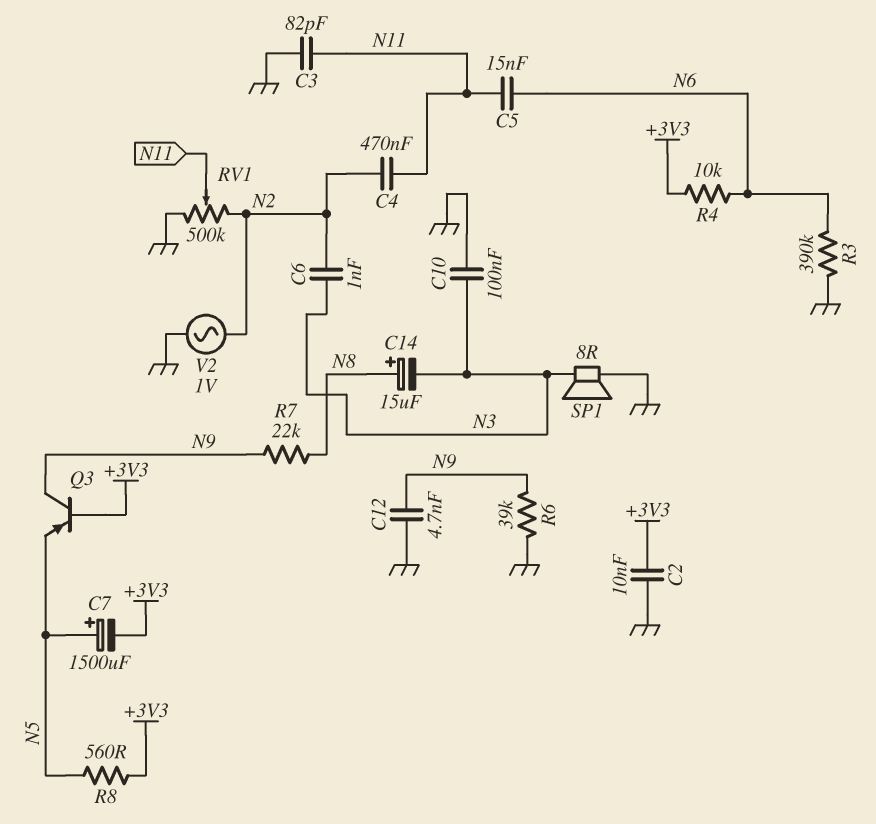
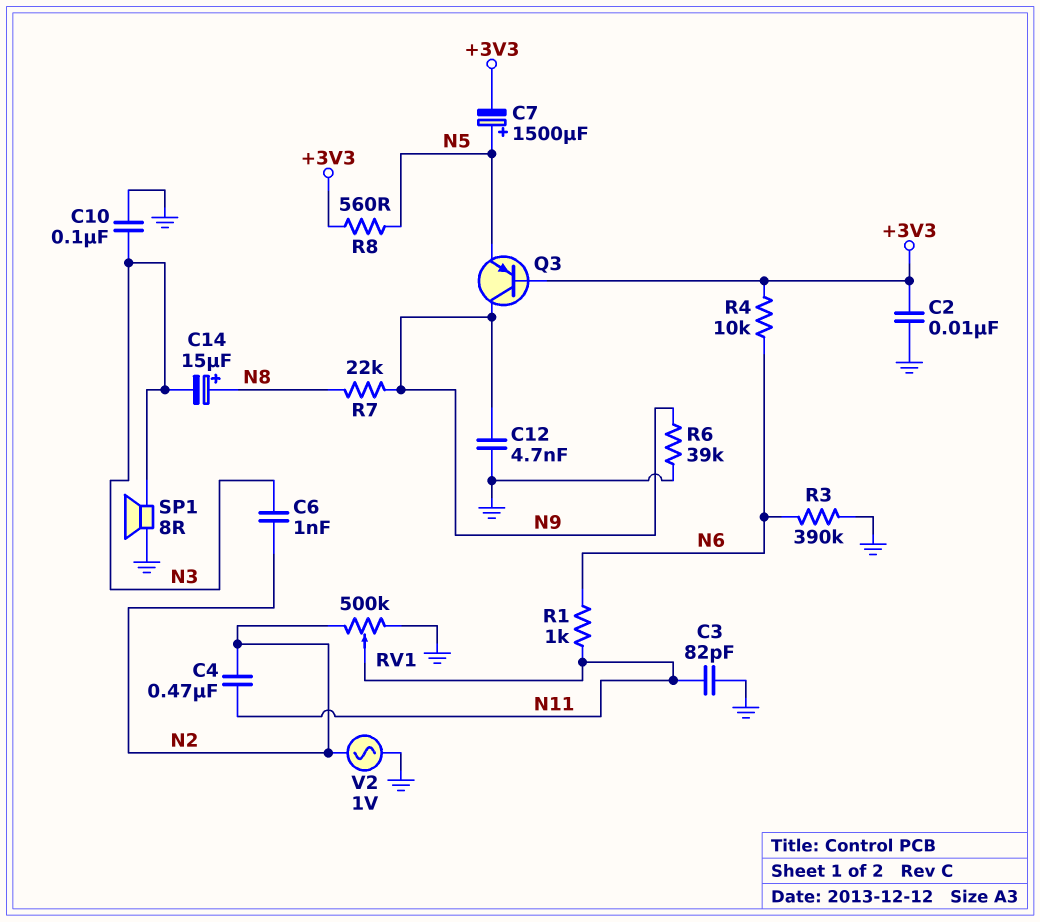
C5: 15nF (N6, N11) -> none
R1: none -> 1k (N6, N11)

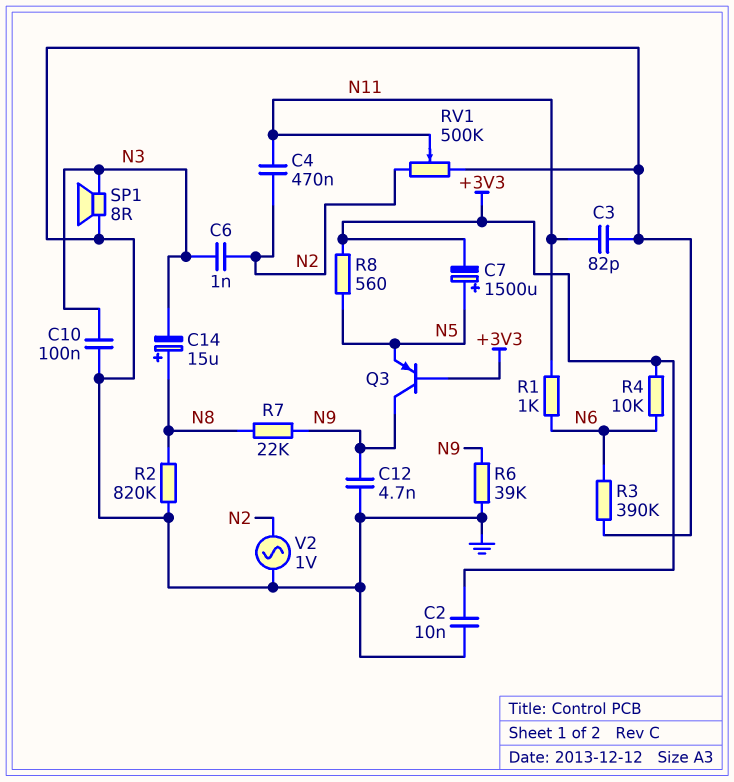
R2: none -> 820k (GND, N8)

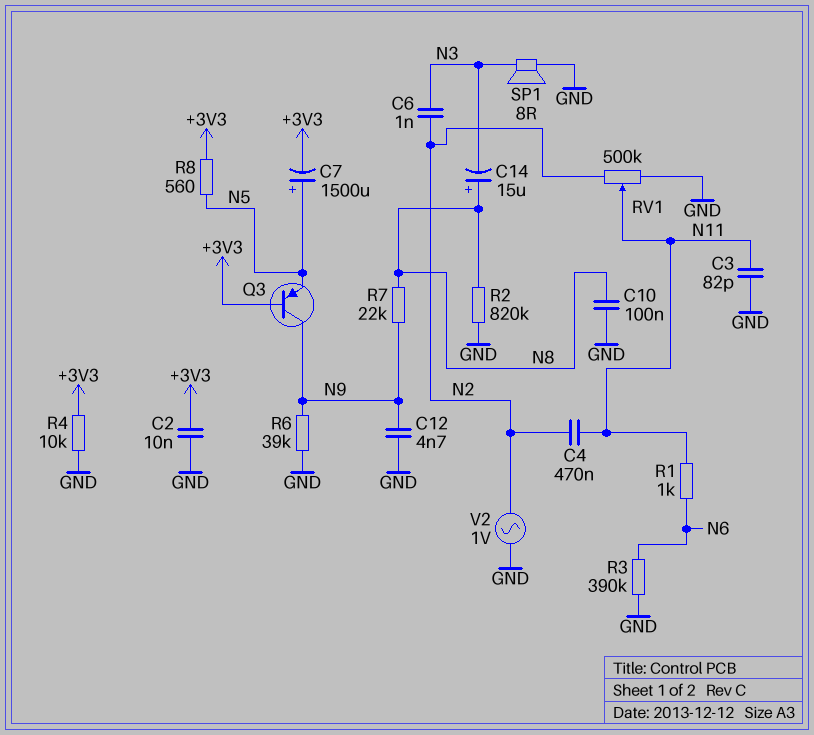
C10: 100nF (GND, N3) -> 100nF (GND, N8)
R4: 10k (+3V3, N6) -> 10k (+3V3, GND)

